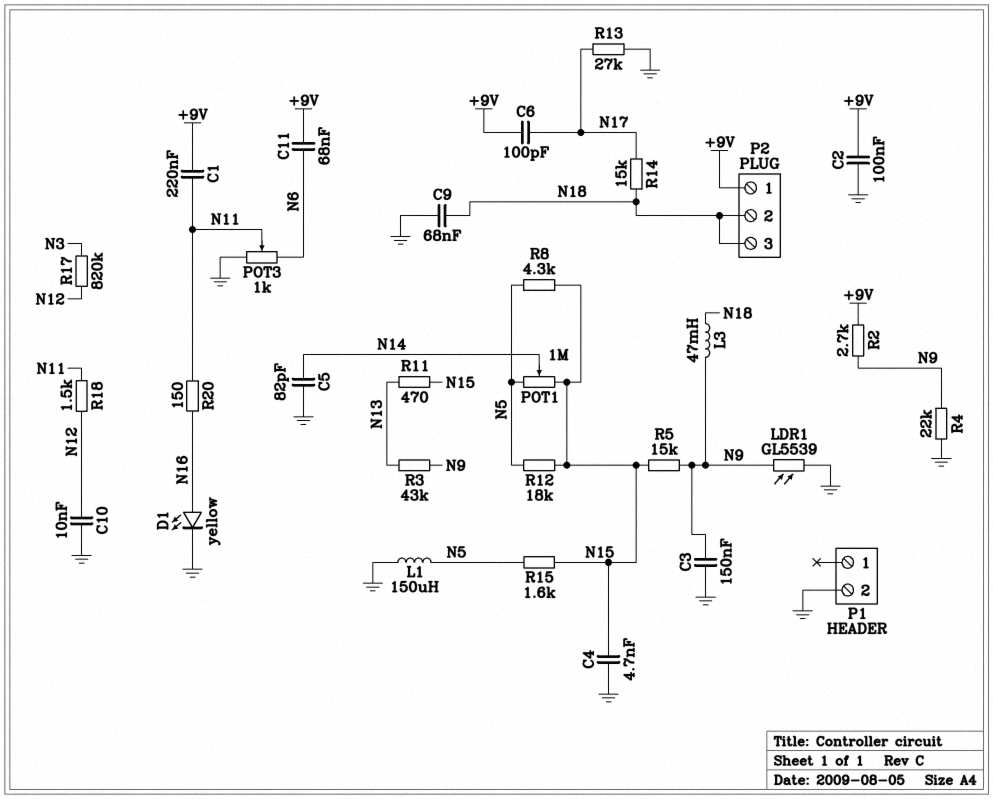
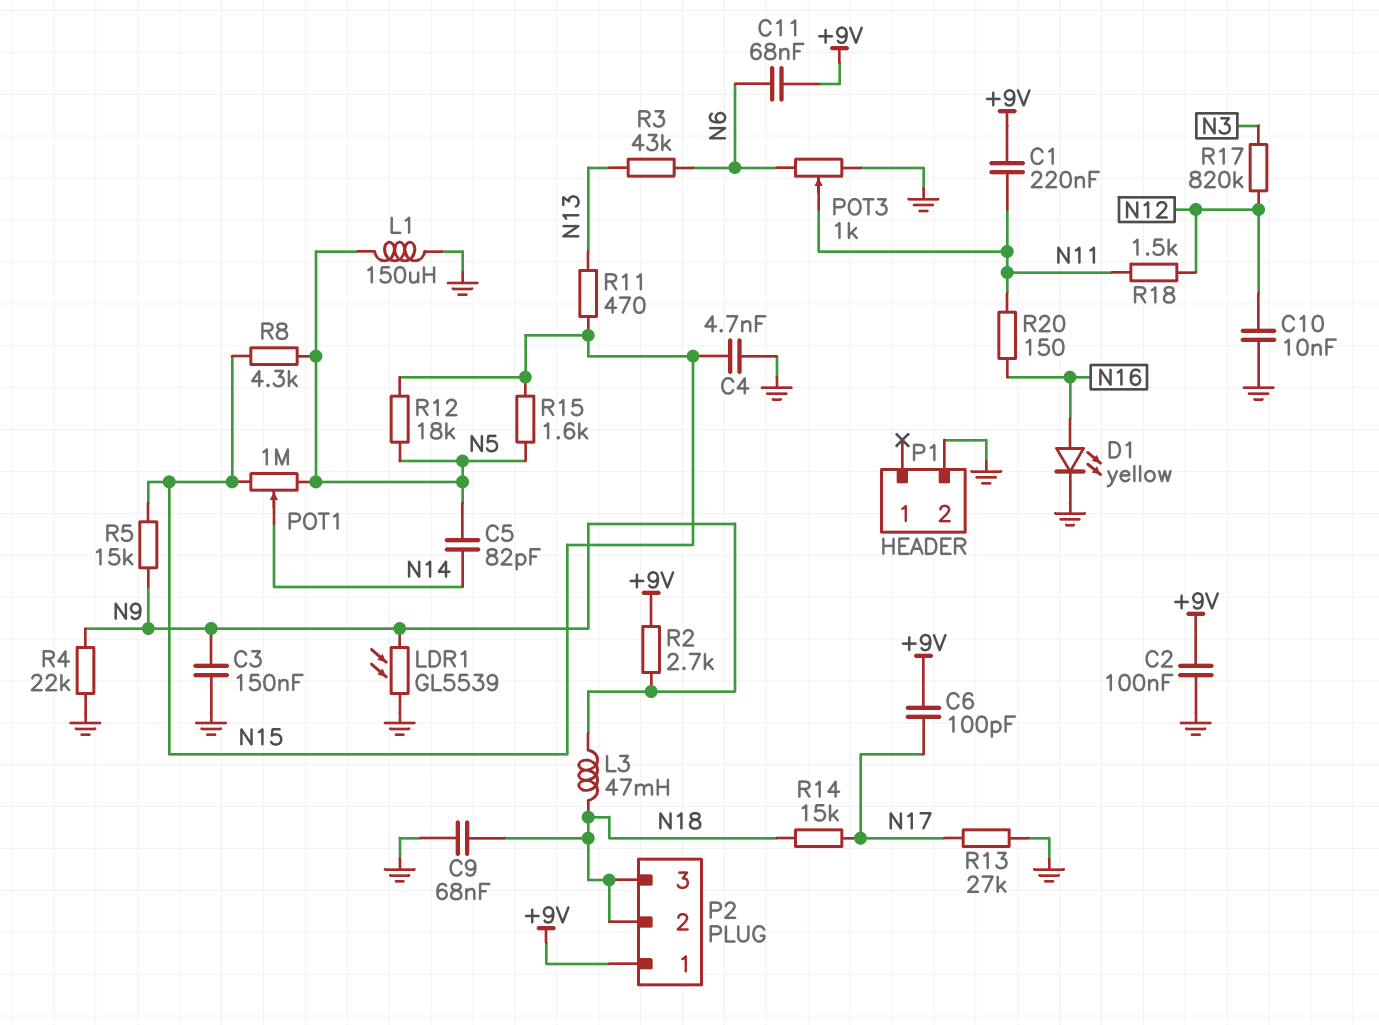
C5: 82pF (GND, N14) -> 82pF (N5, N14)
R3: 43k (N9, N13) -> 43k (N6, N13)

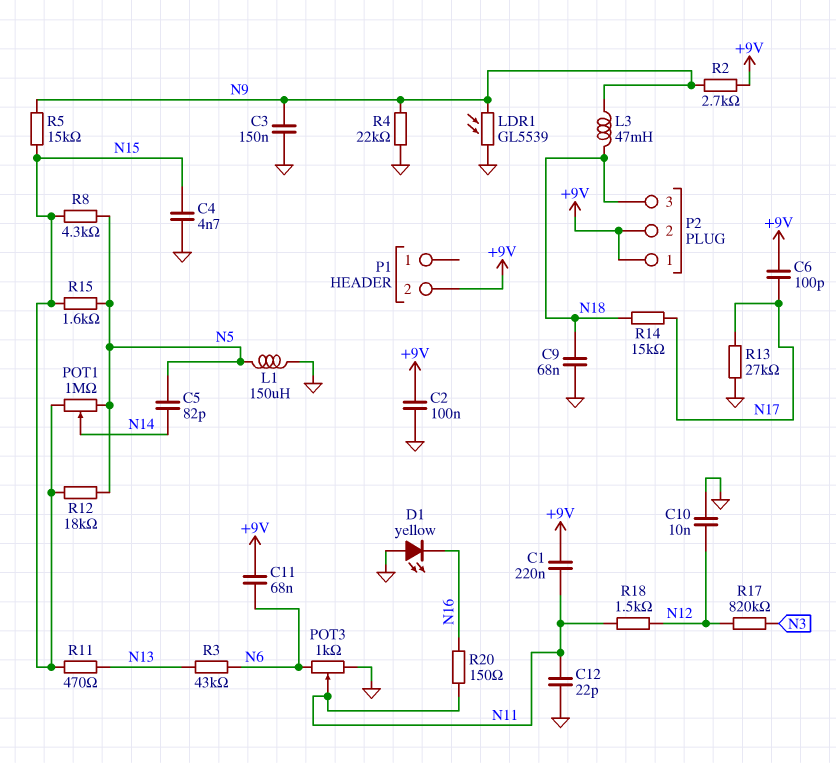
C12: none -> 22pF (GND, N11)
D1: LED yellow (A N16, K GND) -> LED yellow (A GND, K N16)
P1 pin 2: GND -> +9V
P2 pin 2: N18 -> +9V

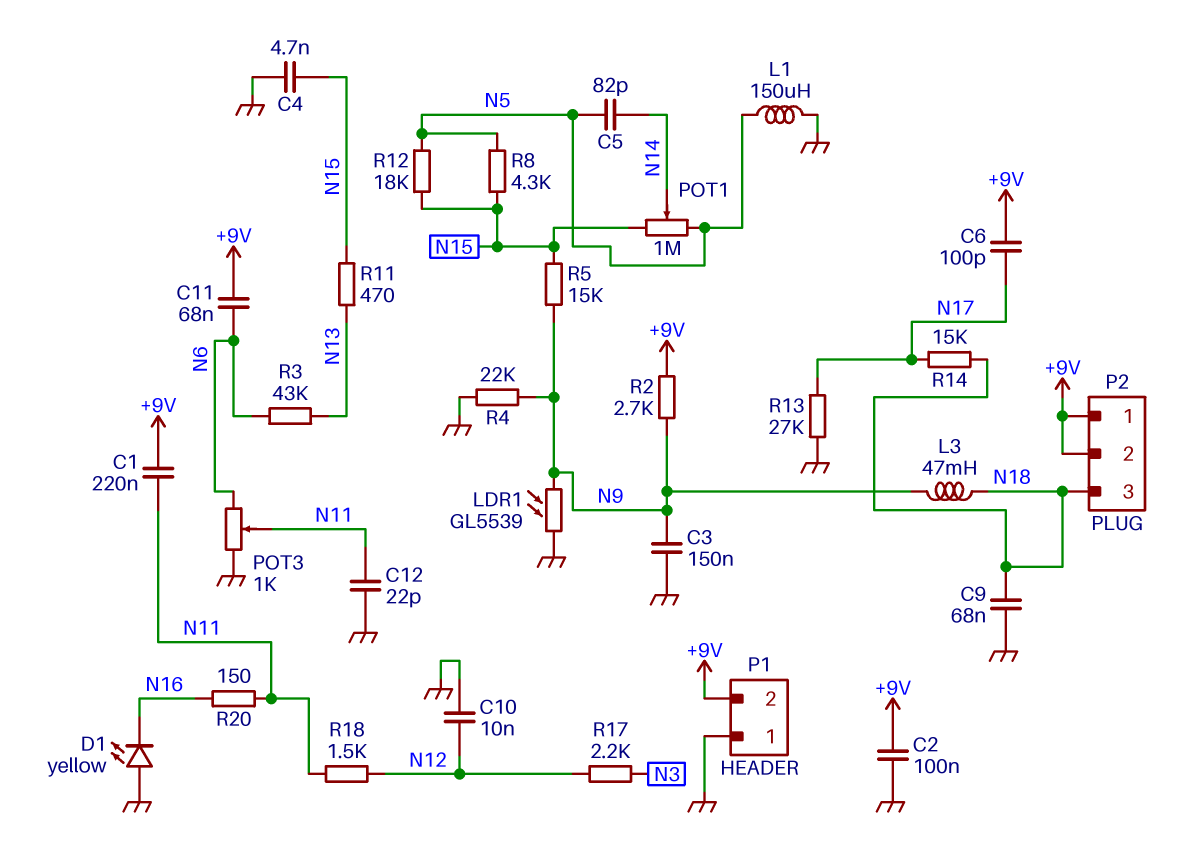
P1 pin 1: none -> GND
R15: 1.6k (N5, N15) -> none
R17: 820k (N3, N12) -> 2.2k (N3, N12)

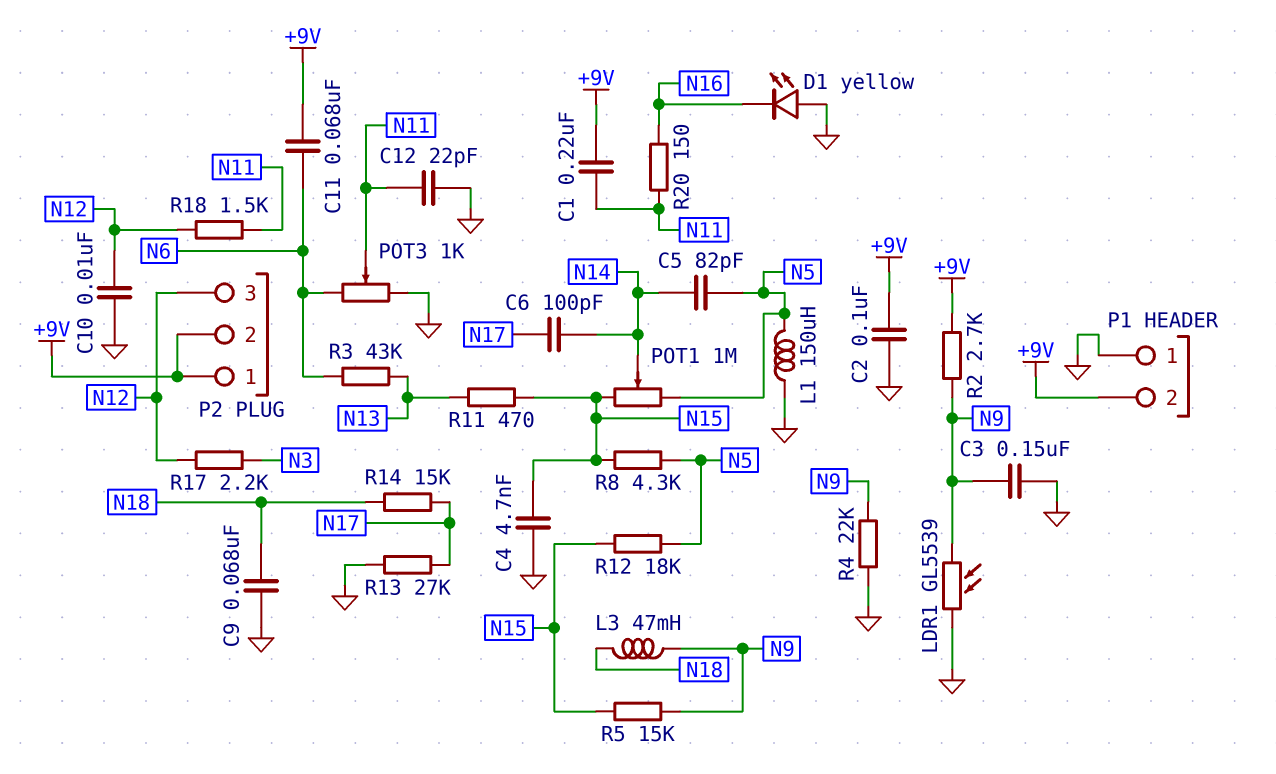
C6: 100pF (+9V, N17) -> 100pF (N14, N17)
P2 pin 3: N18 -> N12

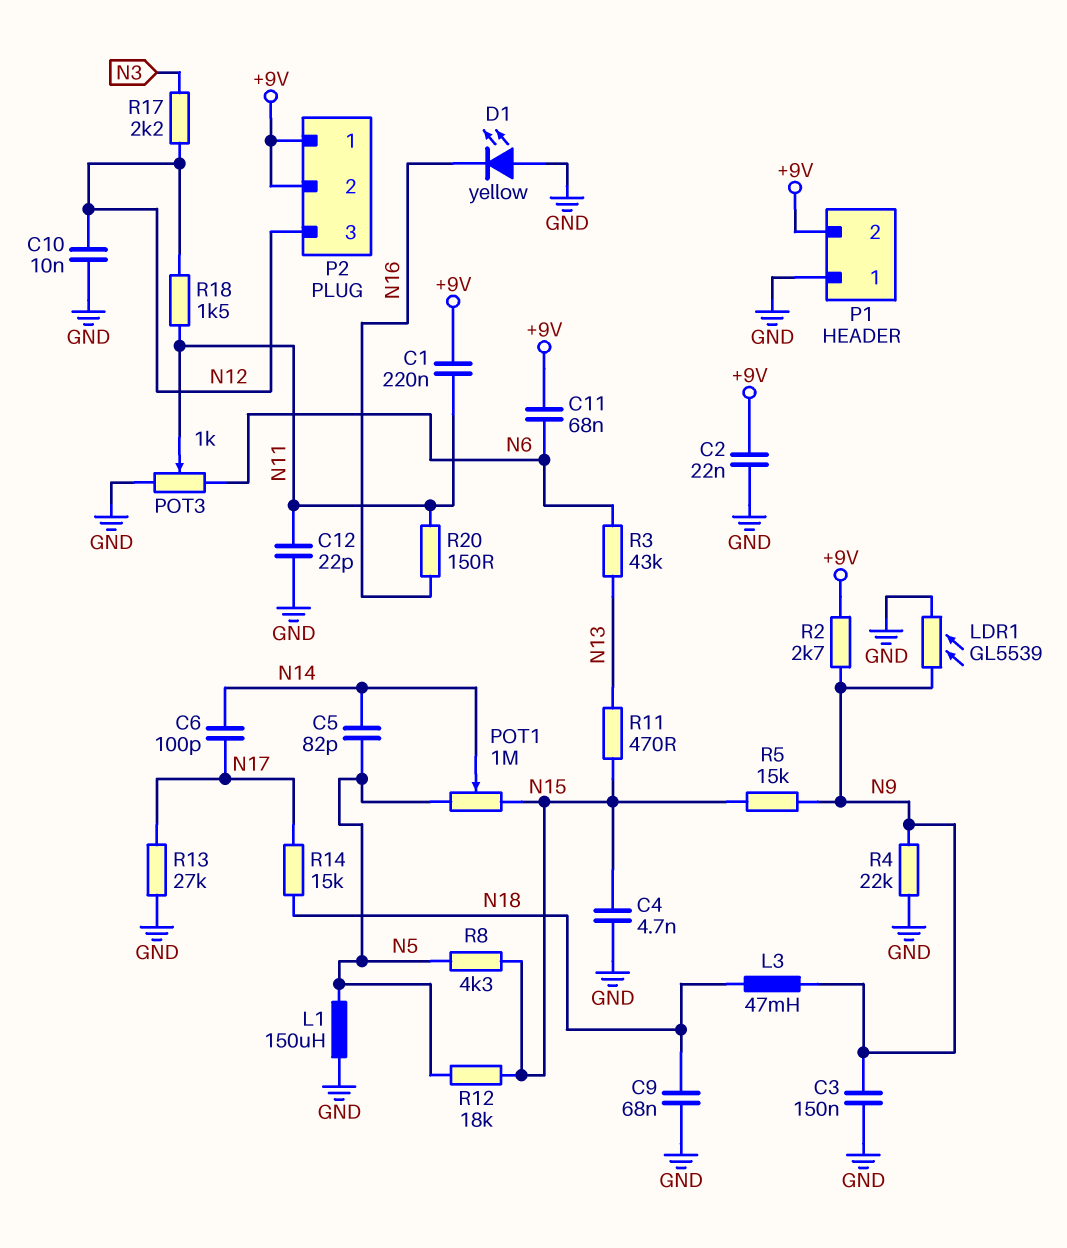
C2: 100nF (+9V, GND) -> 22nF (+9V, GND)

